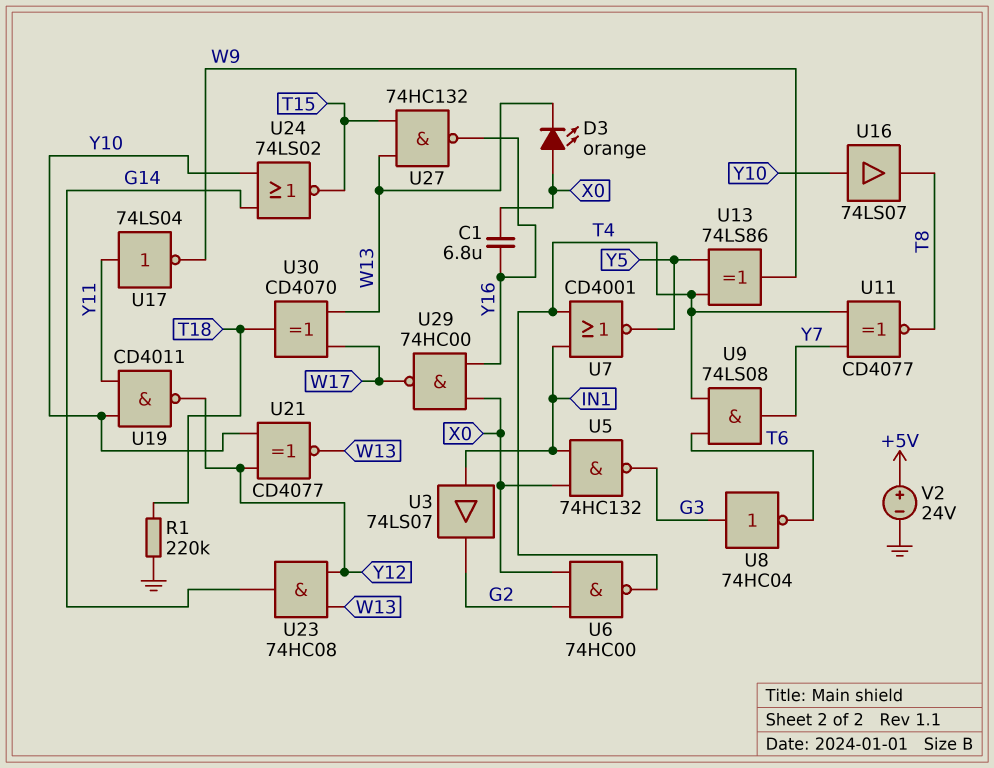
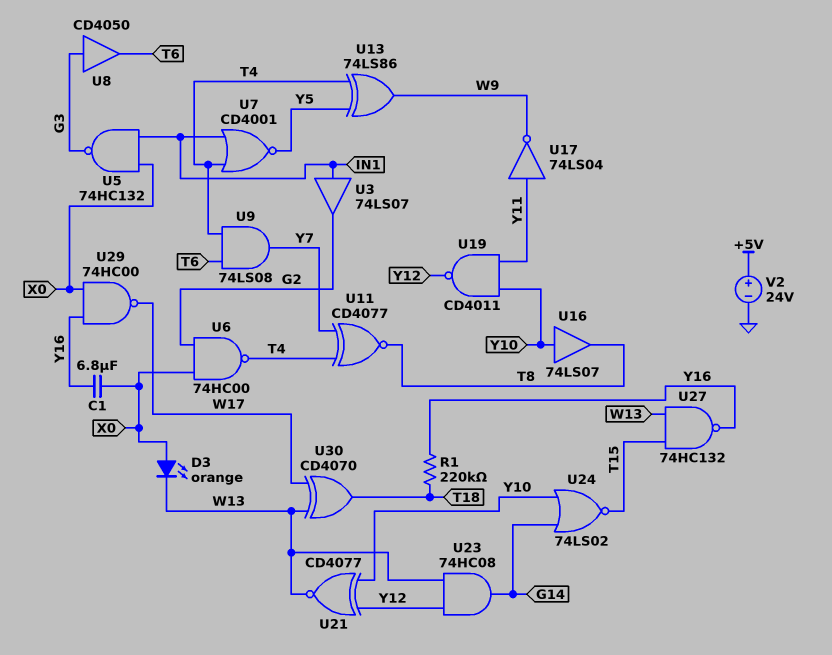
R1: 220k (GND, T18) -> 220k (T18, Y16)
U8: NOT 74HC04 (in G3, out T6) -> buffer CD4050 (in G3, out T6)

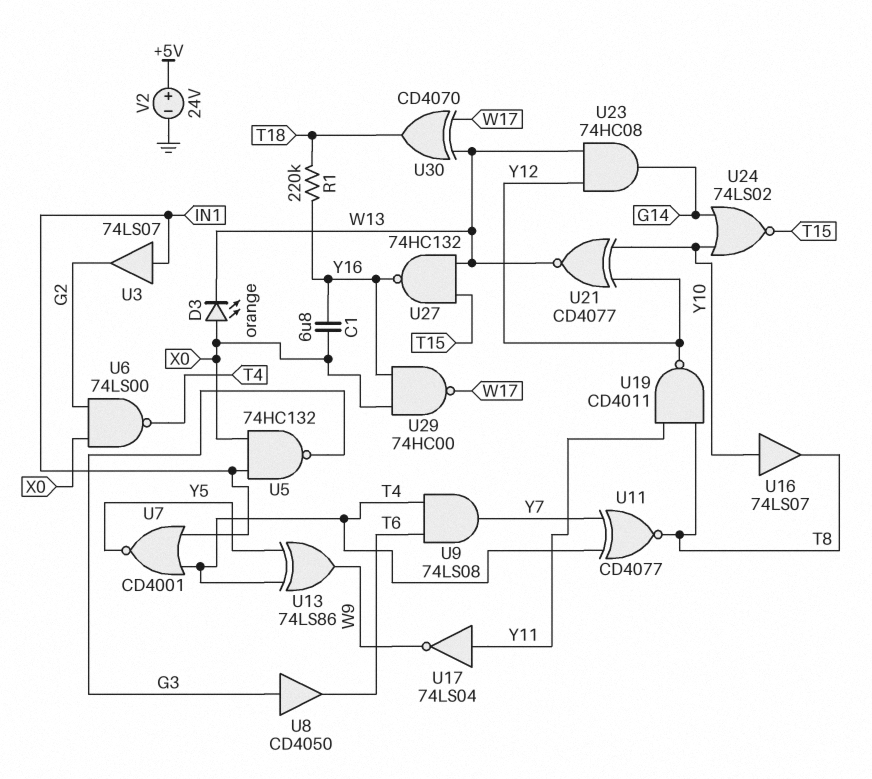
U6: NAND 74HC00 (in G2, in X0, out T4) -> NAND 74LS00 (in G2, in X0, out T4)
U19: NAND CD4011 (in Y10, in Y11, out Y12) -> NAND CD4011 (in T8, in Y11, out Y12)

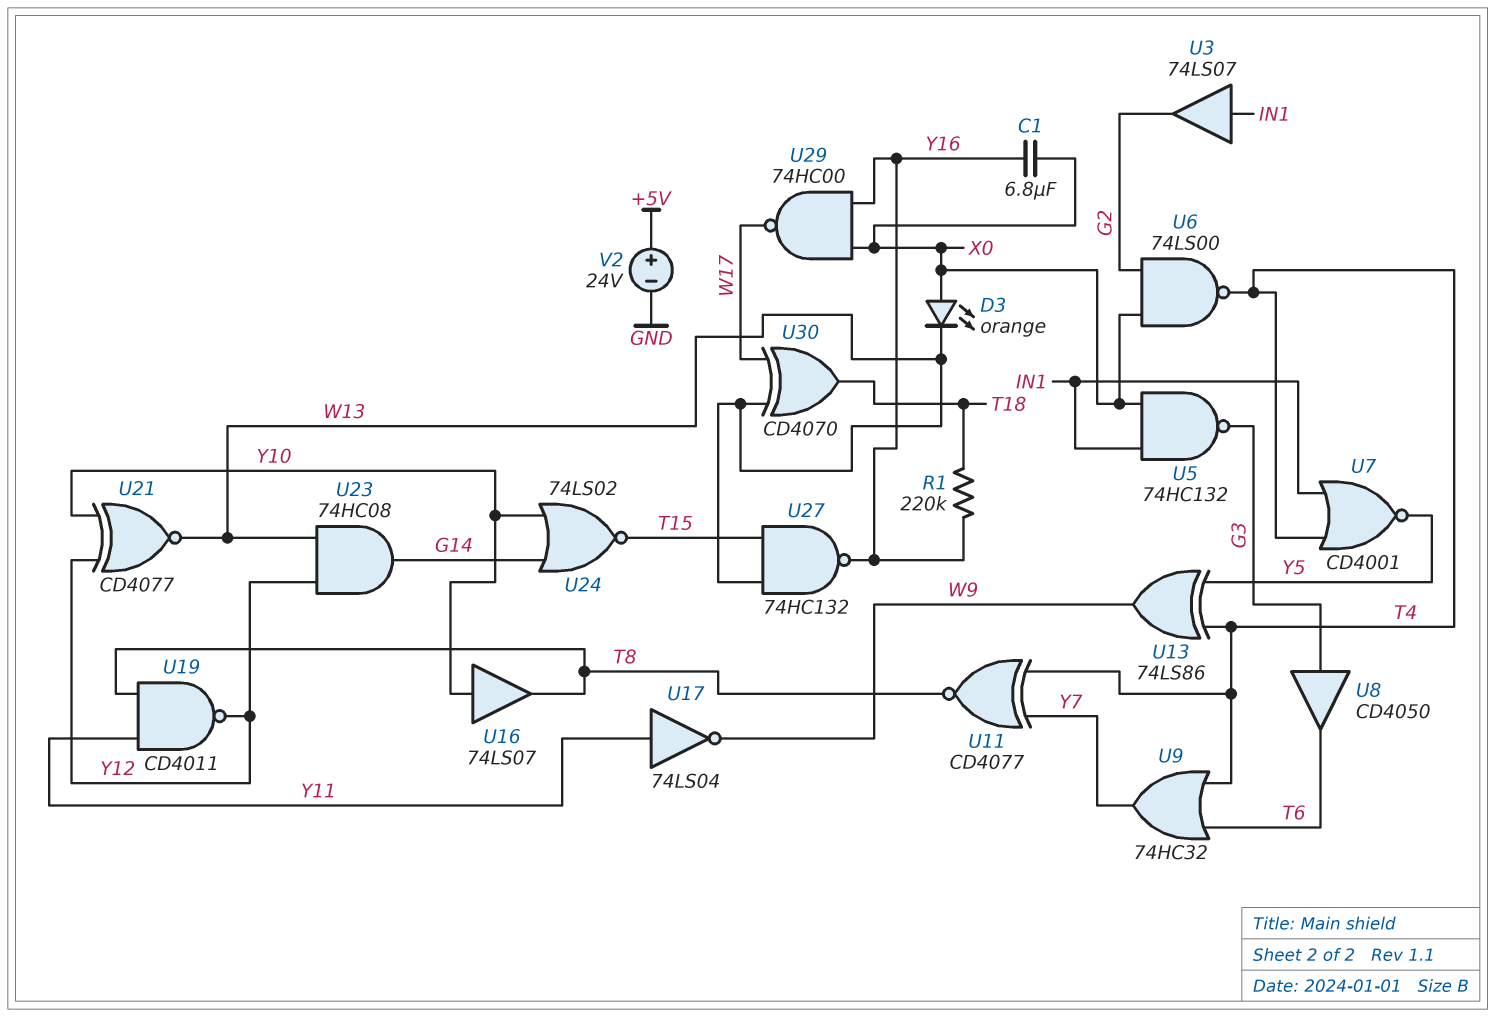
U9: AND 74LS08 (in T4, in T6, out Y7) -> OR 74HC32 (in T4, in T6, out Y7)

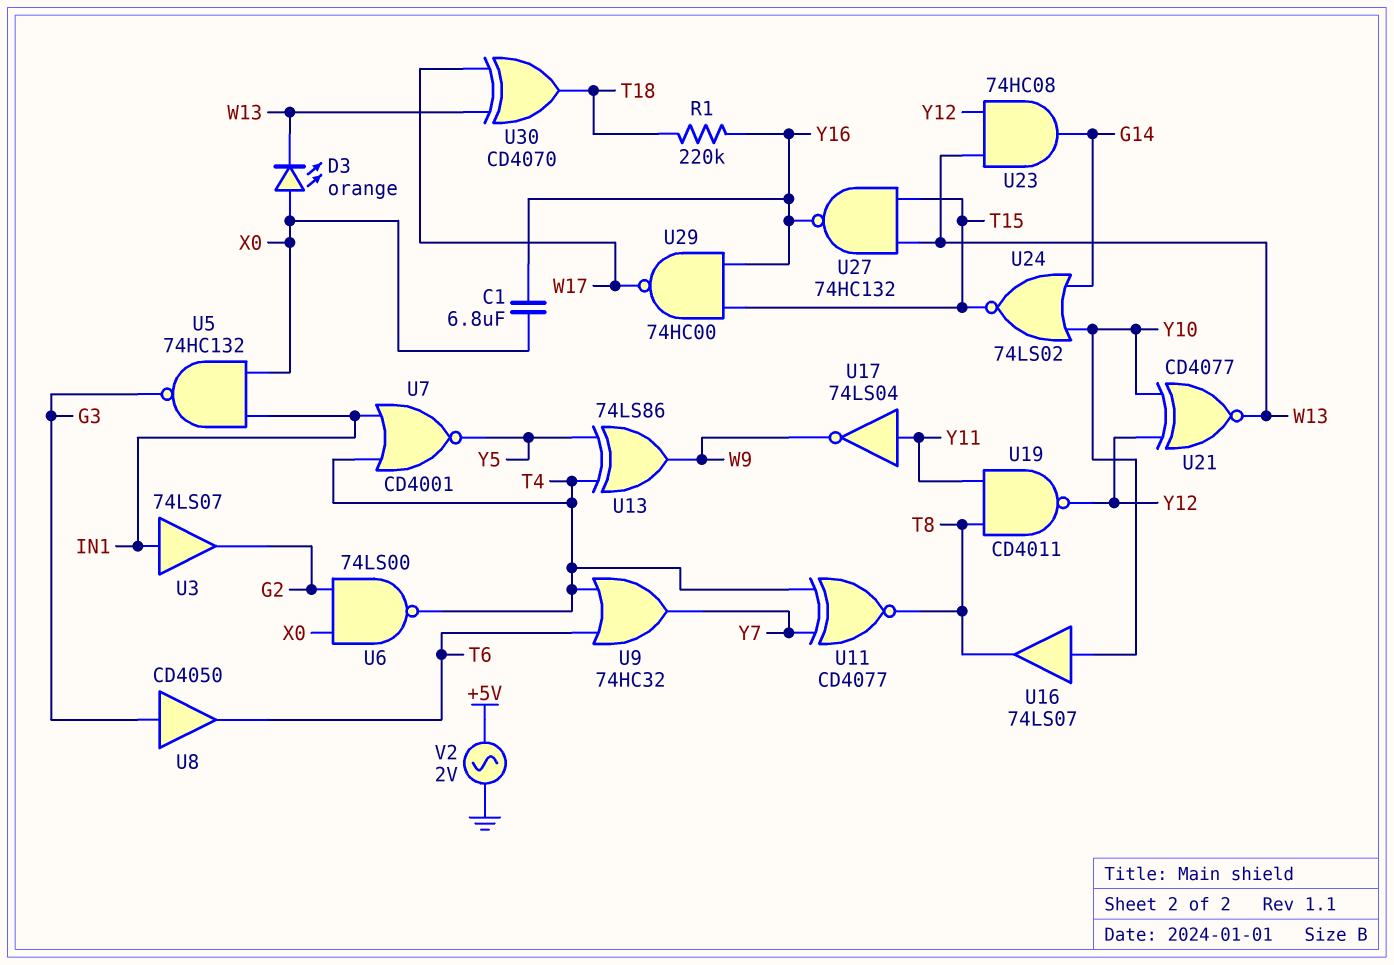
U29: NAND 74HC00 (in X0, in Y16, out W17) -> NAND 74HC00 (in T15, in Y16, out W17)
V2: 24V (plus +5V, minus GND) -> AC 2V (+5V, GND)

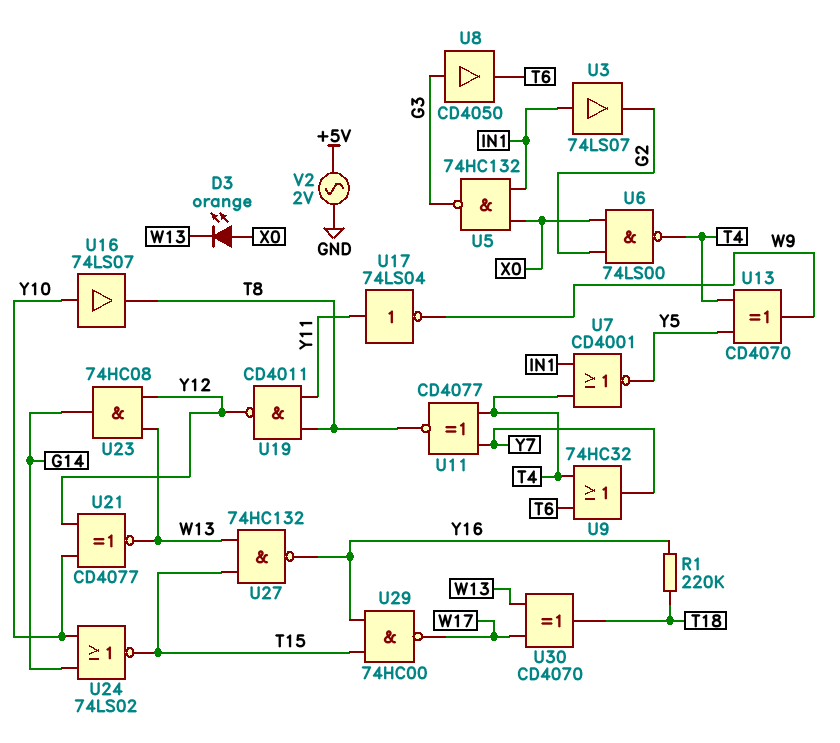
C1: 6.8uF (X0, Y16) -> none
U13: XOR 74LS86 (in T4, in Y5, out W9) -> XOR CD4070 (in T4, in Y5, out W9)

